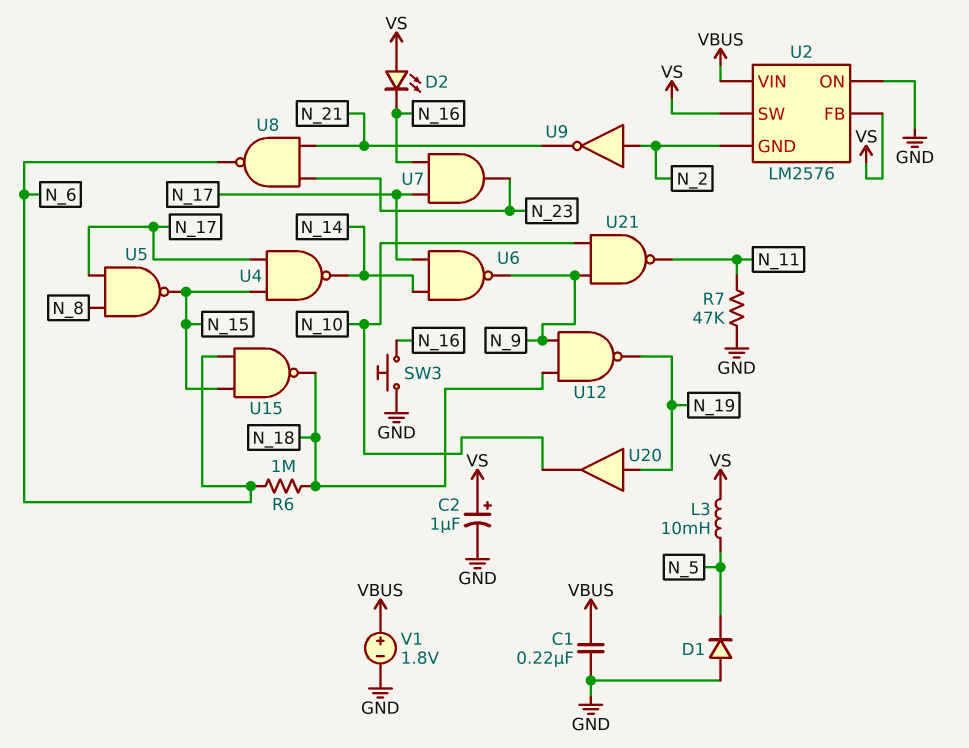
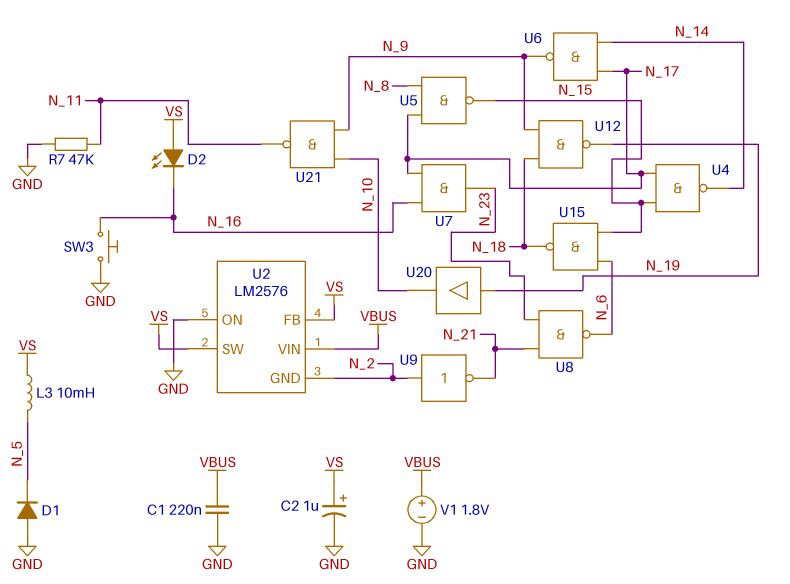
R6: 1M (N_6, N_18) -> none

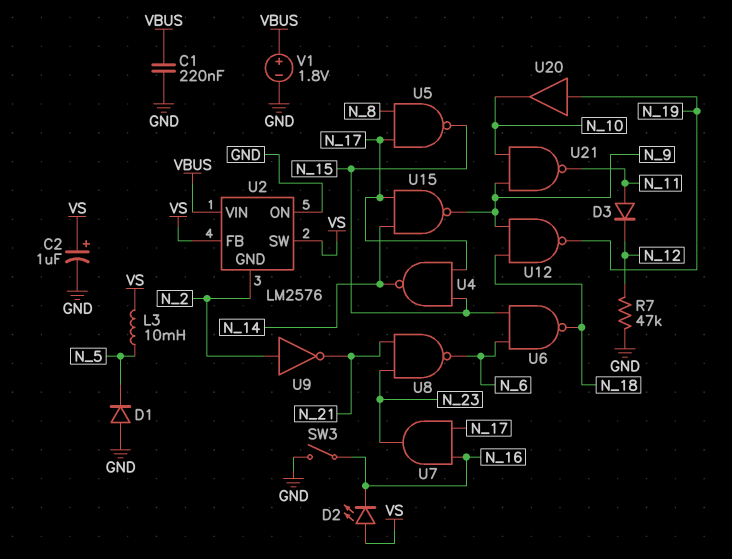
D3: none -> diode (A N_11, K N_12)
R7: 47k (GND, N_11) -> 47k (GND, N_12)
SW3: button (GND, N_16) -> switch (GND, N_16)
U6: NAND (in N_14, in N_17, out N_9) -> NAND (in N_6, in N_15, out N_18)
U15: NAND (in N_6, in N_15, out N_18) -> NAND (in N_14, in N_17, out N_9)

